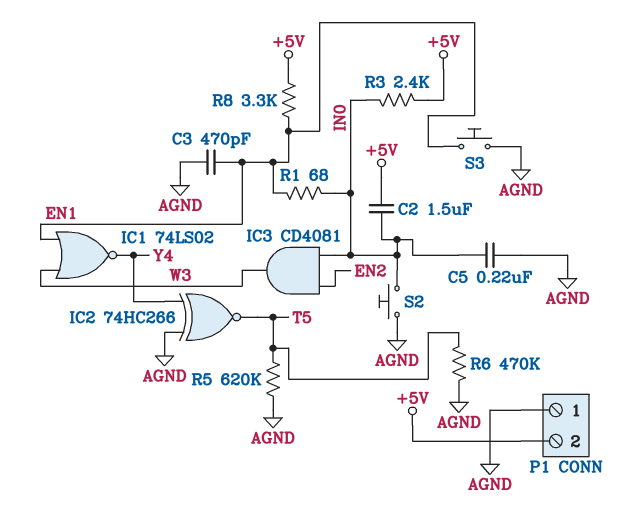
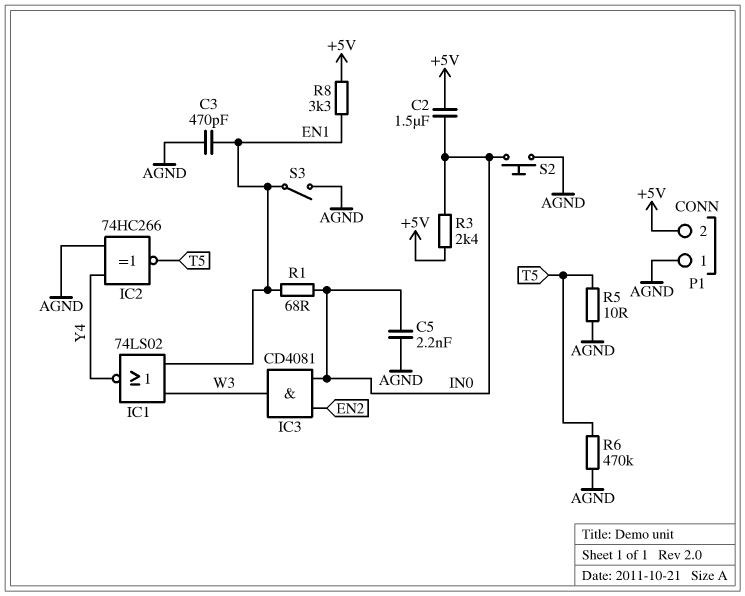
C5: 220nF (AGND, IN0) -> 2.2nF (AGND, IN0)
R5: 620k (AGND, T5) -> 10 (AGND, T5)
S3: button (AGND, EN1) -> switch (AGND, EN1)

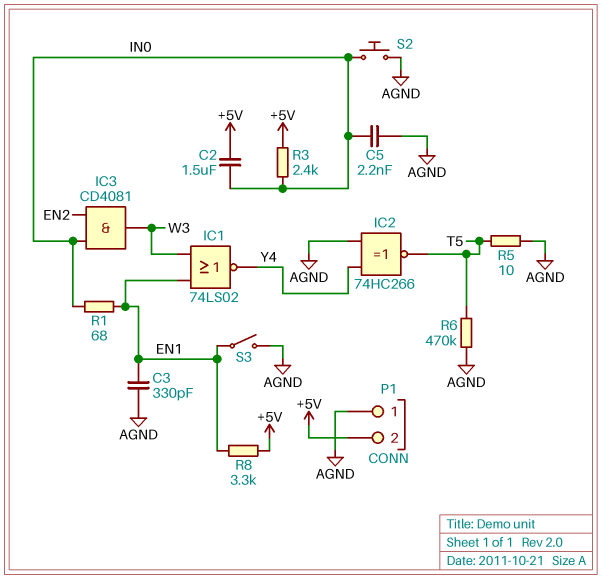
C3: 470pF (AGND, EN1) -> 330pF (AGND, EN1)

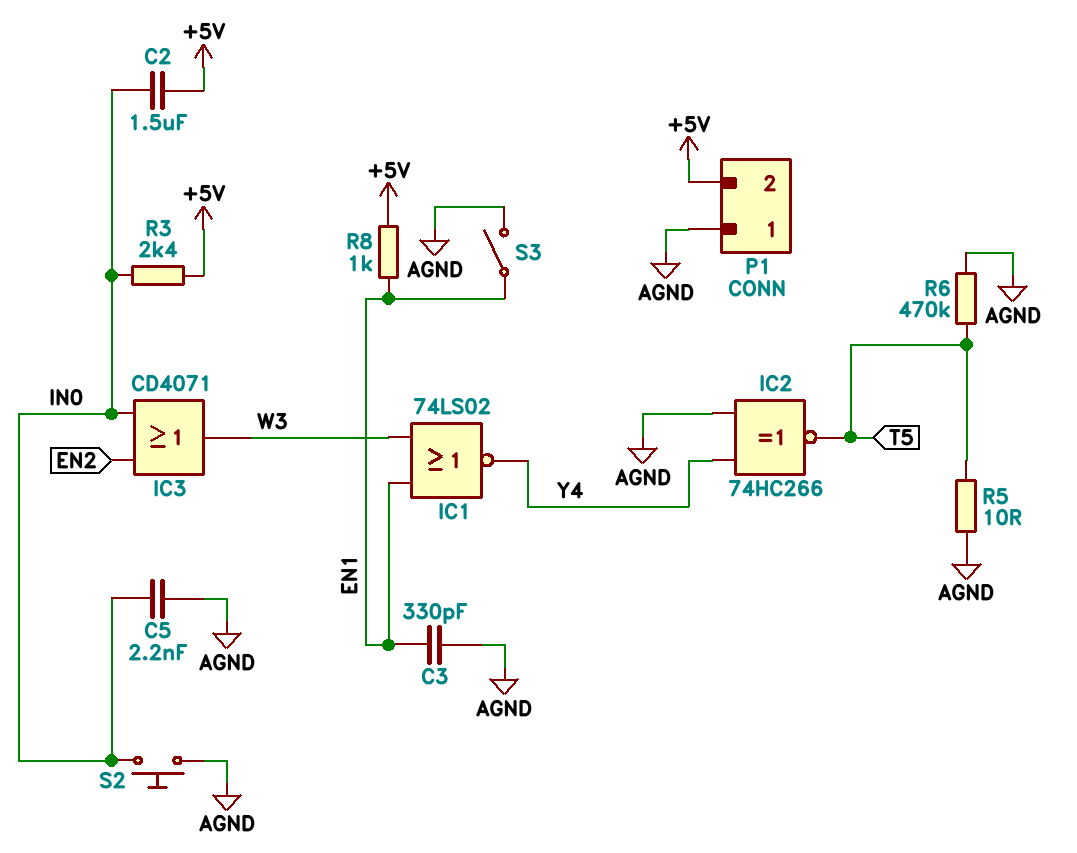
IC3: AND CD4081 (in EN2, in IN0, out W3) -> OR CD4071 (in EN2, in IN0, out W3)
R1: 68 (EN1, IN0) -> none
R8: 3.3k (+5V, EN1) -> 1k (+5V, EN1)

